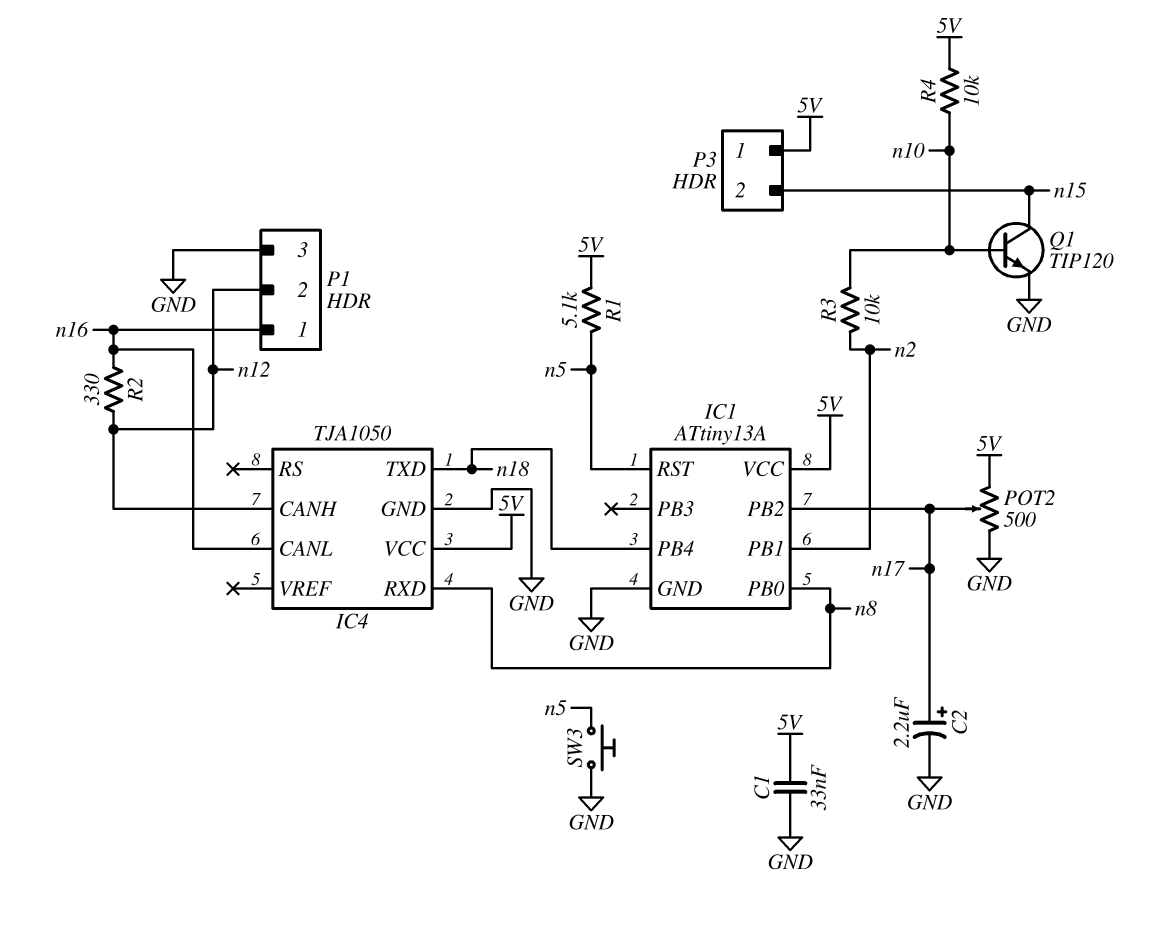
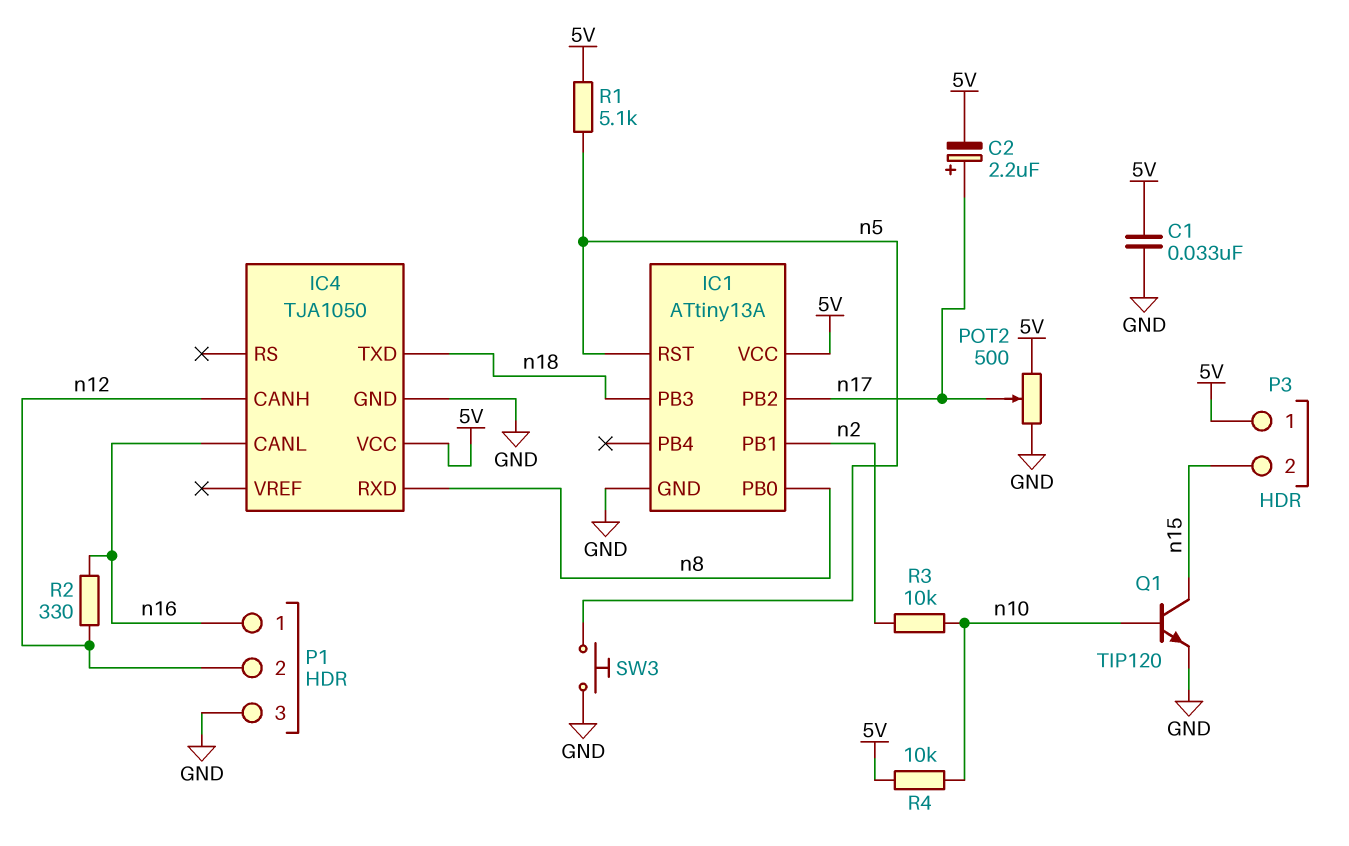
C2: 2.2uF (plus n17, minus GND) -> 2.2uF (plus n17, minus 5V)
IC1 pin PB3: none -> n18
IC1 pin PB4: n18 -> none

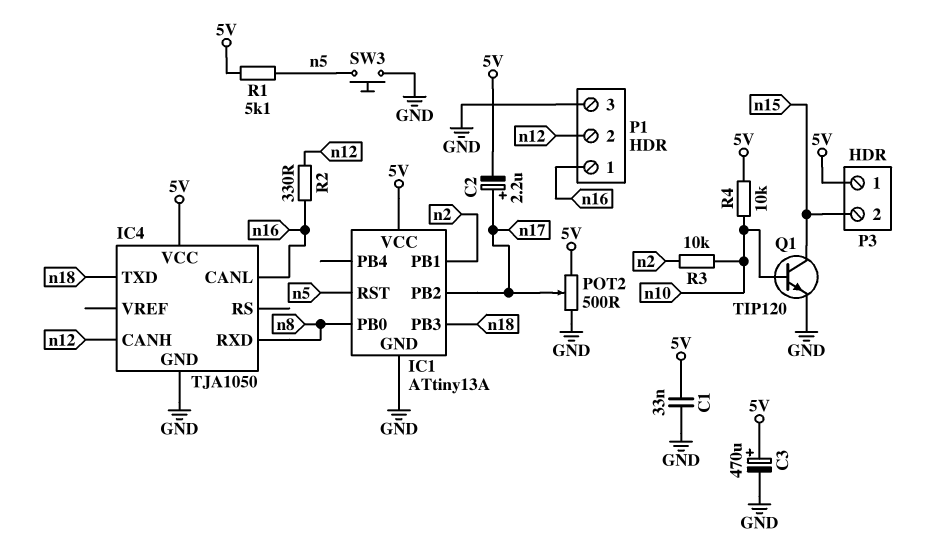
C3: none -> 470uF (plus 5V, minus GND)

